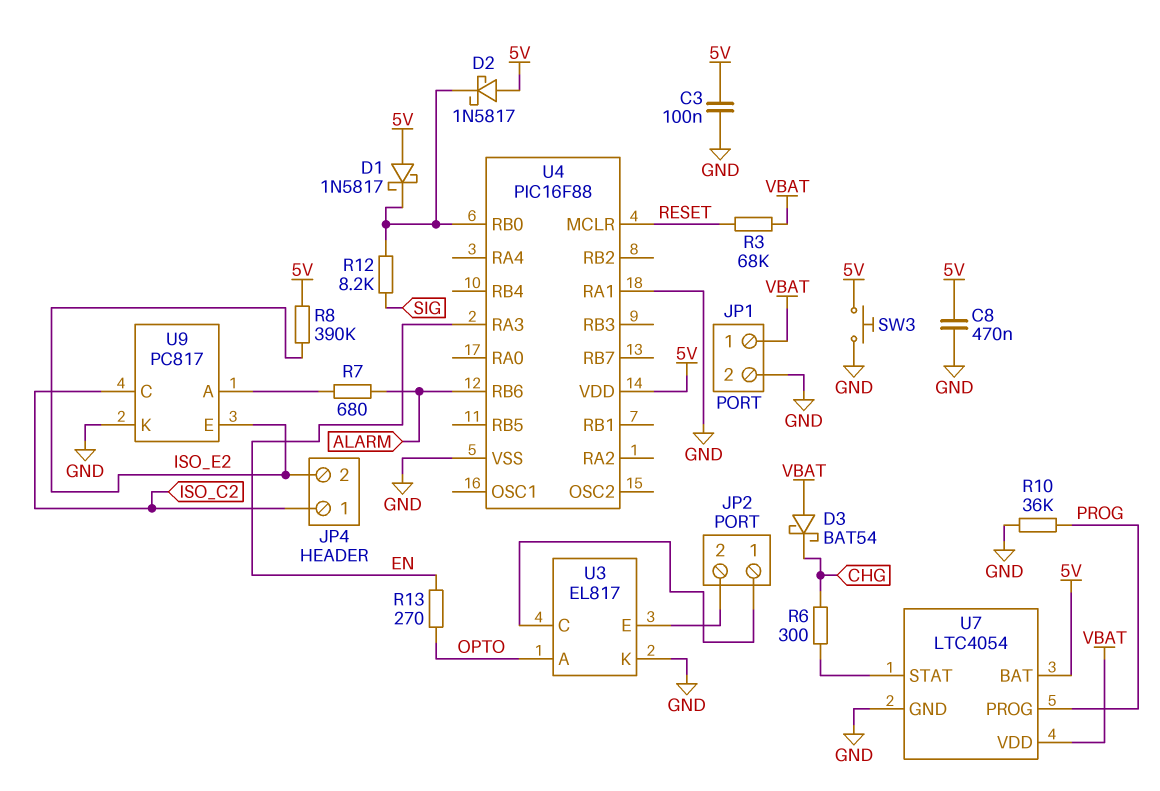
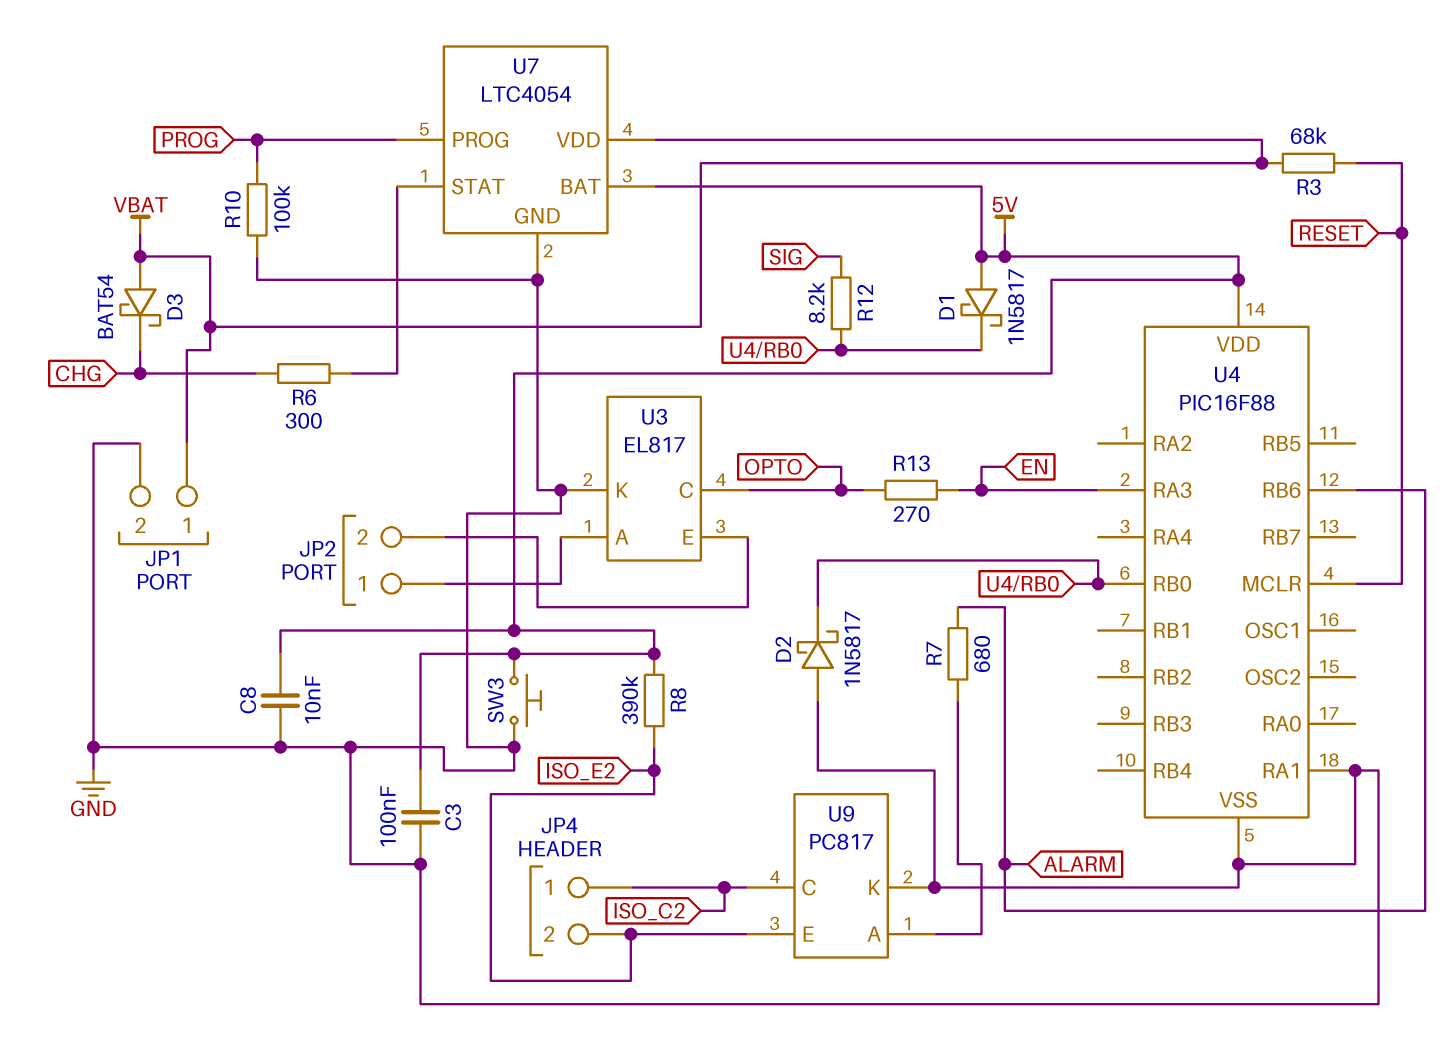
C8: 470nF (5V, GND) -> 10nF (5V, GND)
D2: schottky 1N5817 (A 5V, K U4/RB0) -> schottky 1N5817 (A GND, K U4/RB0)
R10: 36k (GND, PROG) -> 100k (GND, PROG)
U3 pin A: OPTO -> JP2/1
U3 pin C: JP2/1 -> OPTO

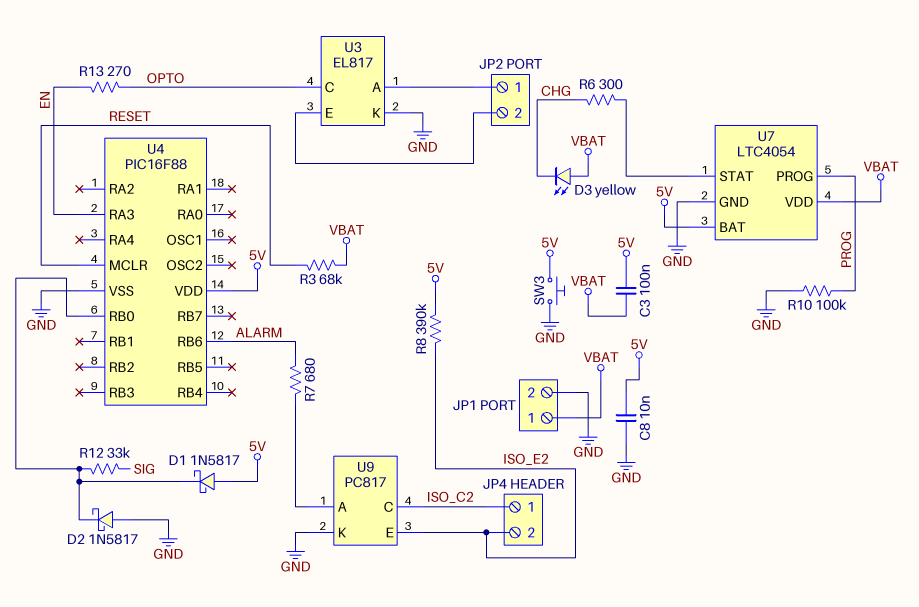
C3: 100nF (5V, GND) -> 100nF (5V, VBAT)
D3: schottky BAT54 (A VBAT, K CHG) -> LED yellow (A VBAT, K CHG)
R12: 8.2k (SIG, U4/RB0) -> 33k (SIG, U4/RB0)
U4 pin RA1: GND -> none

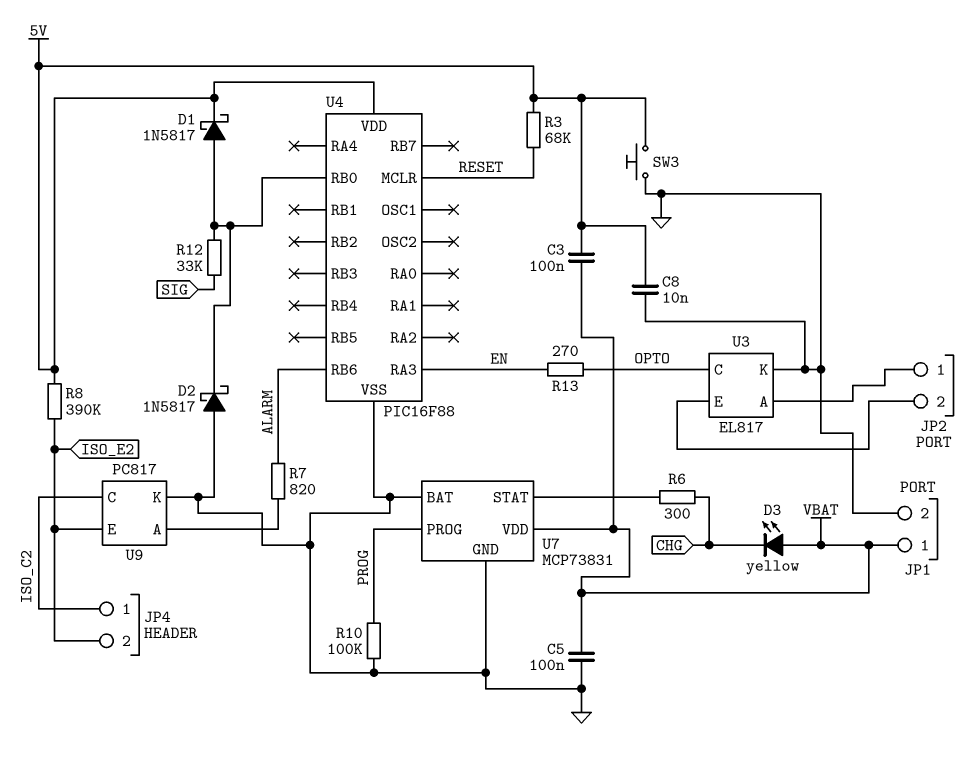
C5: none -> 100nF (GND, VBAT)
D1: schottky 1N5817 (A 5V, K U4/RB0) -> schottky 1N5817 (A U4/RB0, K 5V)
R3: 68k (RESET, VBAT) -> 68k (5V, RESET)
R7: 680 (ALARM, U9/A) -> 820 (ALARM, U9/A)
U7: LTC4054 -> MCP73831
U7 pin BAT: 5V -> GND

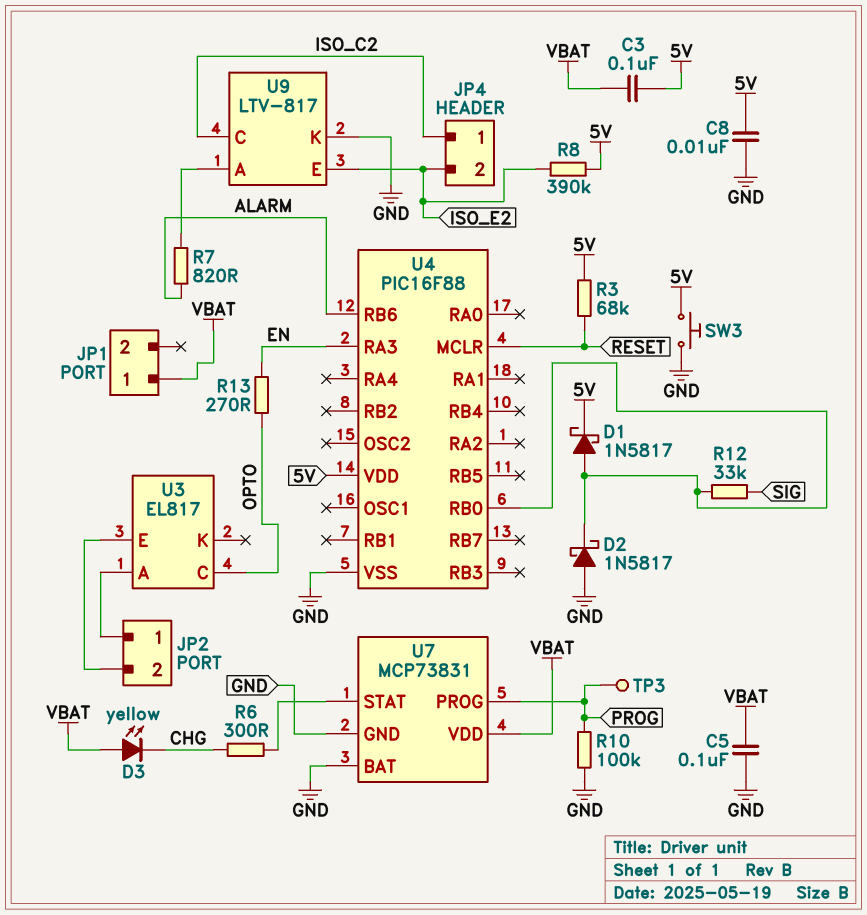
JP1 pin 2: GND -> none
TP3: none -> test point (PROG)
U3 pin K: GND -> none
U9: PC817 -> LTV-817

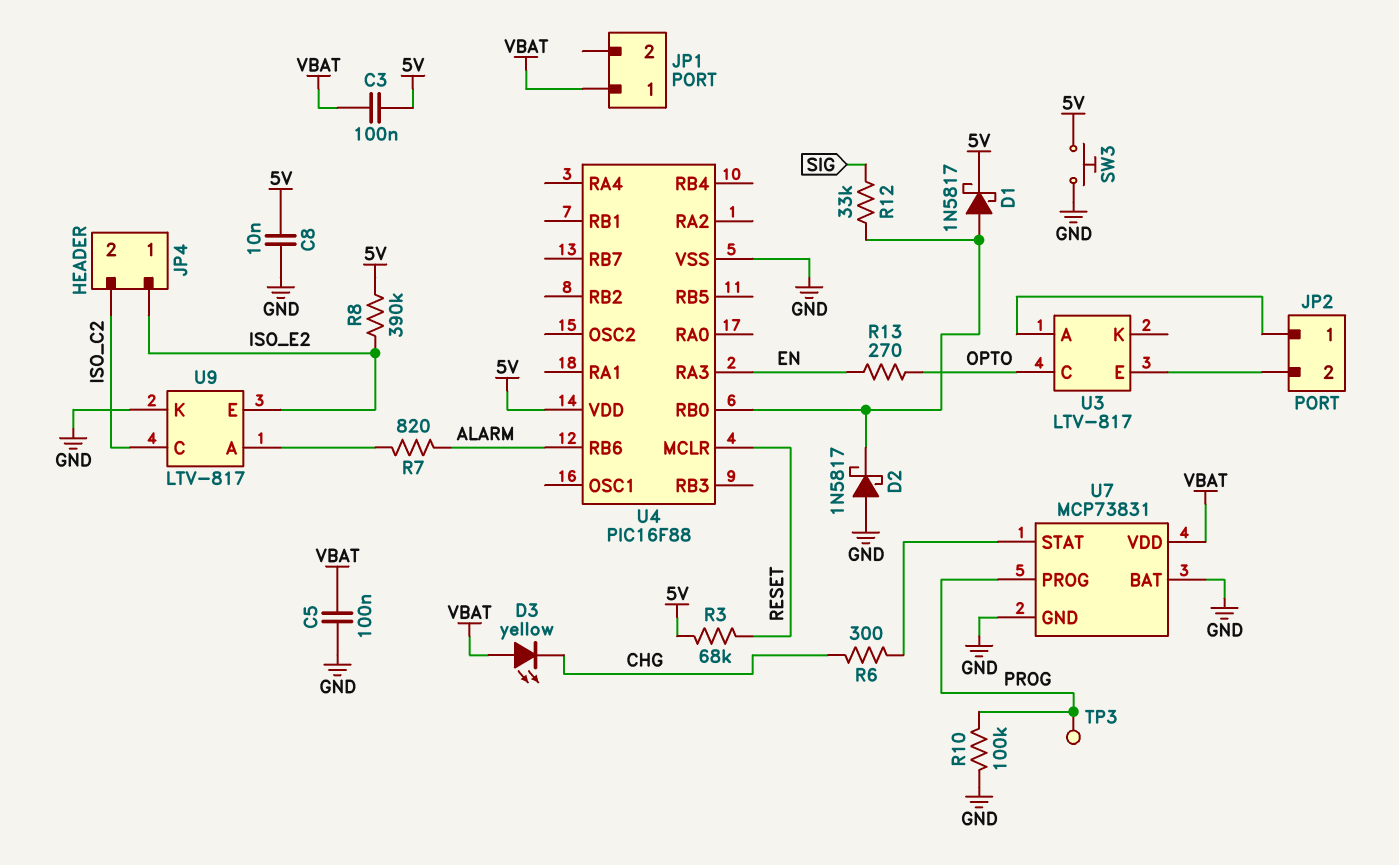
JP4 pin 1: ISO_C2 -> ISO_E2
JP4 pin 2: ISO_E2 -> ISO_C2
U3: EL817 -> LTV-817

